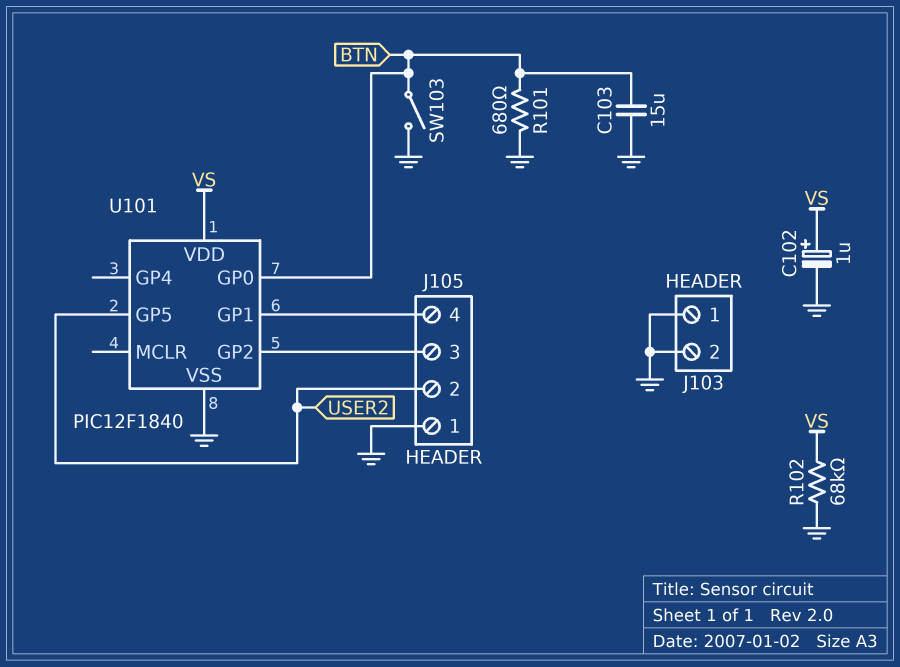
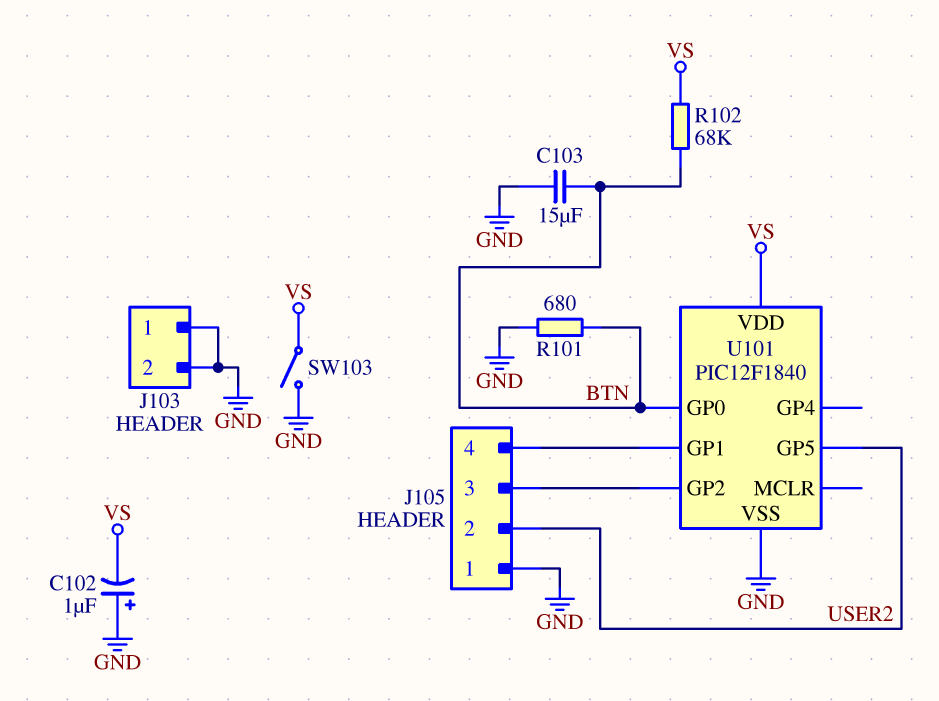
C102: 1uF (plus VS, minus GND) -> 1uF (plus GND, minus VS)
R102: 68k (GND, VS) -> 68k (BTN, VS)
SW103: switch (BTN, GND) -> switch (GND, VS)

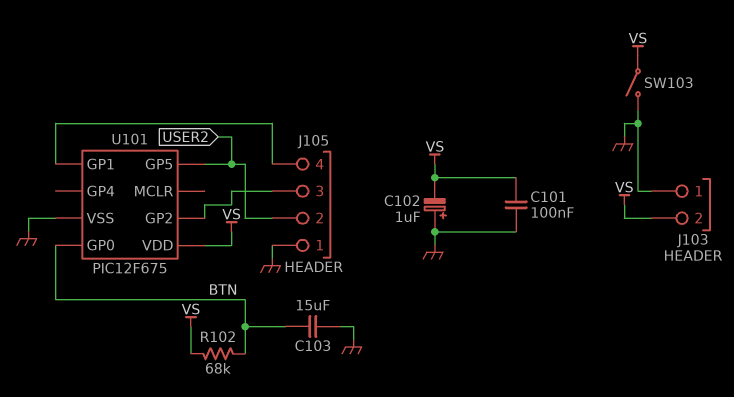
C101: none -> 100nF (GND, VS)
J103 pin 2: GND -> VS
R101: 680 (BTN, GND) -> none
U101: PIC12F1840 -> PIC12F675

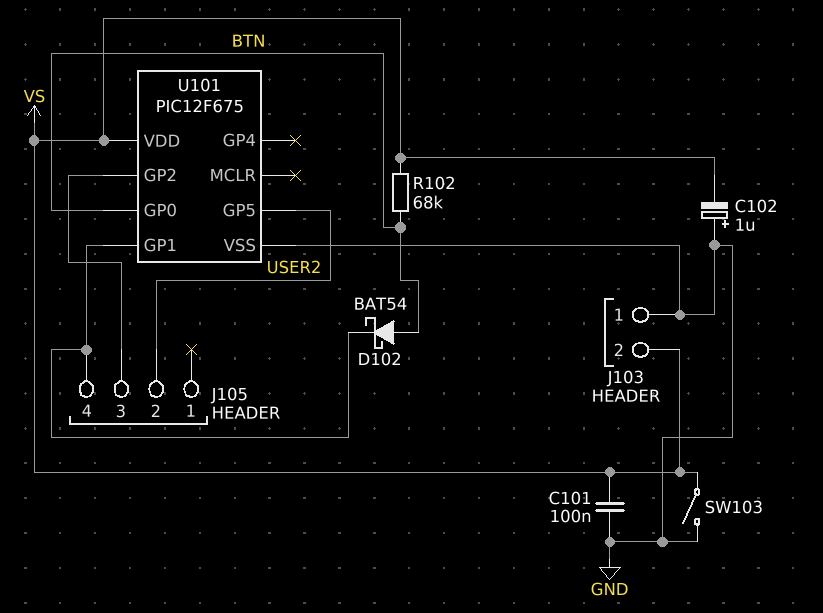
C103: 15uF (BTN, GND) -> none
D102: none -> schottky BAT54 (A BTN, K J105/4)
J105 pin 1: GND -> none

